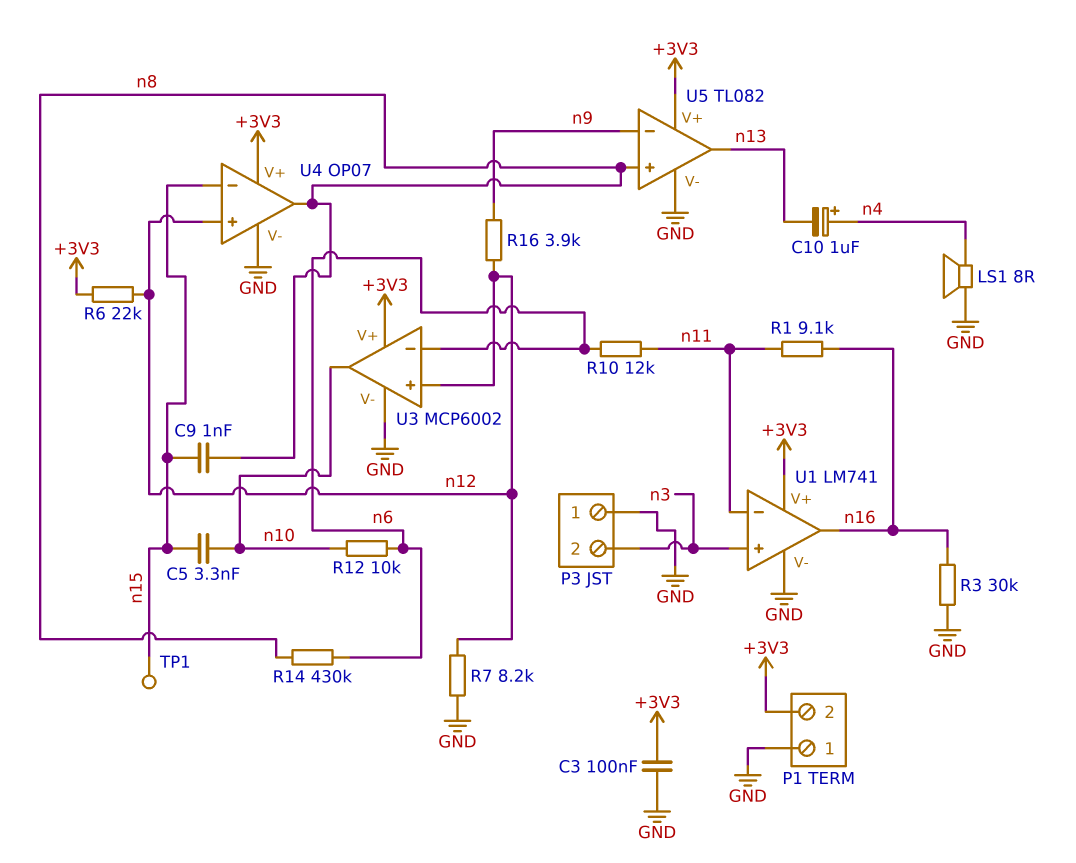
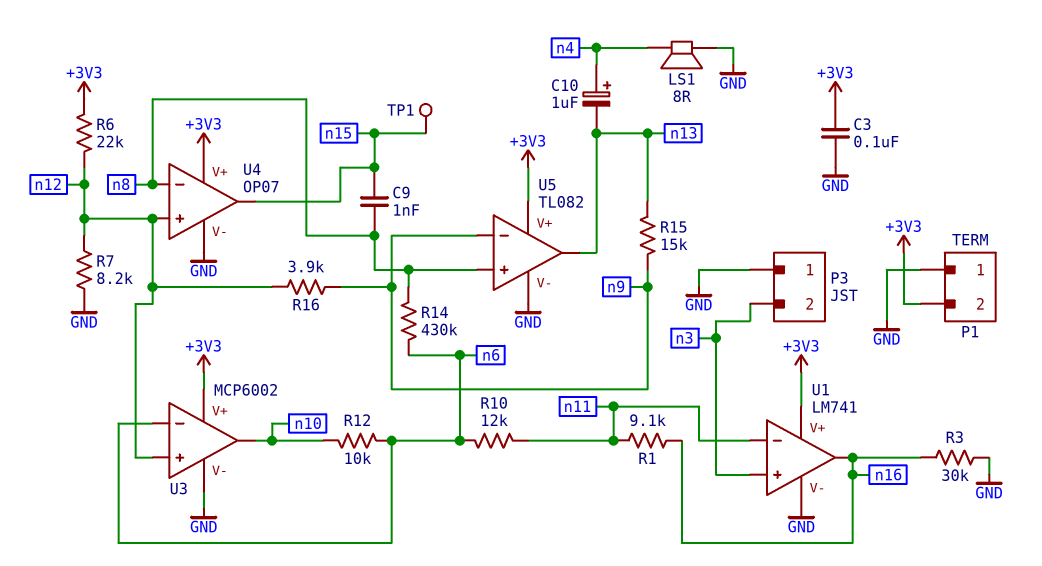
C5: 3.3nF (n10, n15) -> none
R15: none -> 15k (n9, n13)
U4 pin in-: n15 -> n8
U4 pin out: n8 -> n15

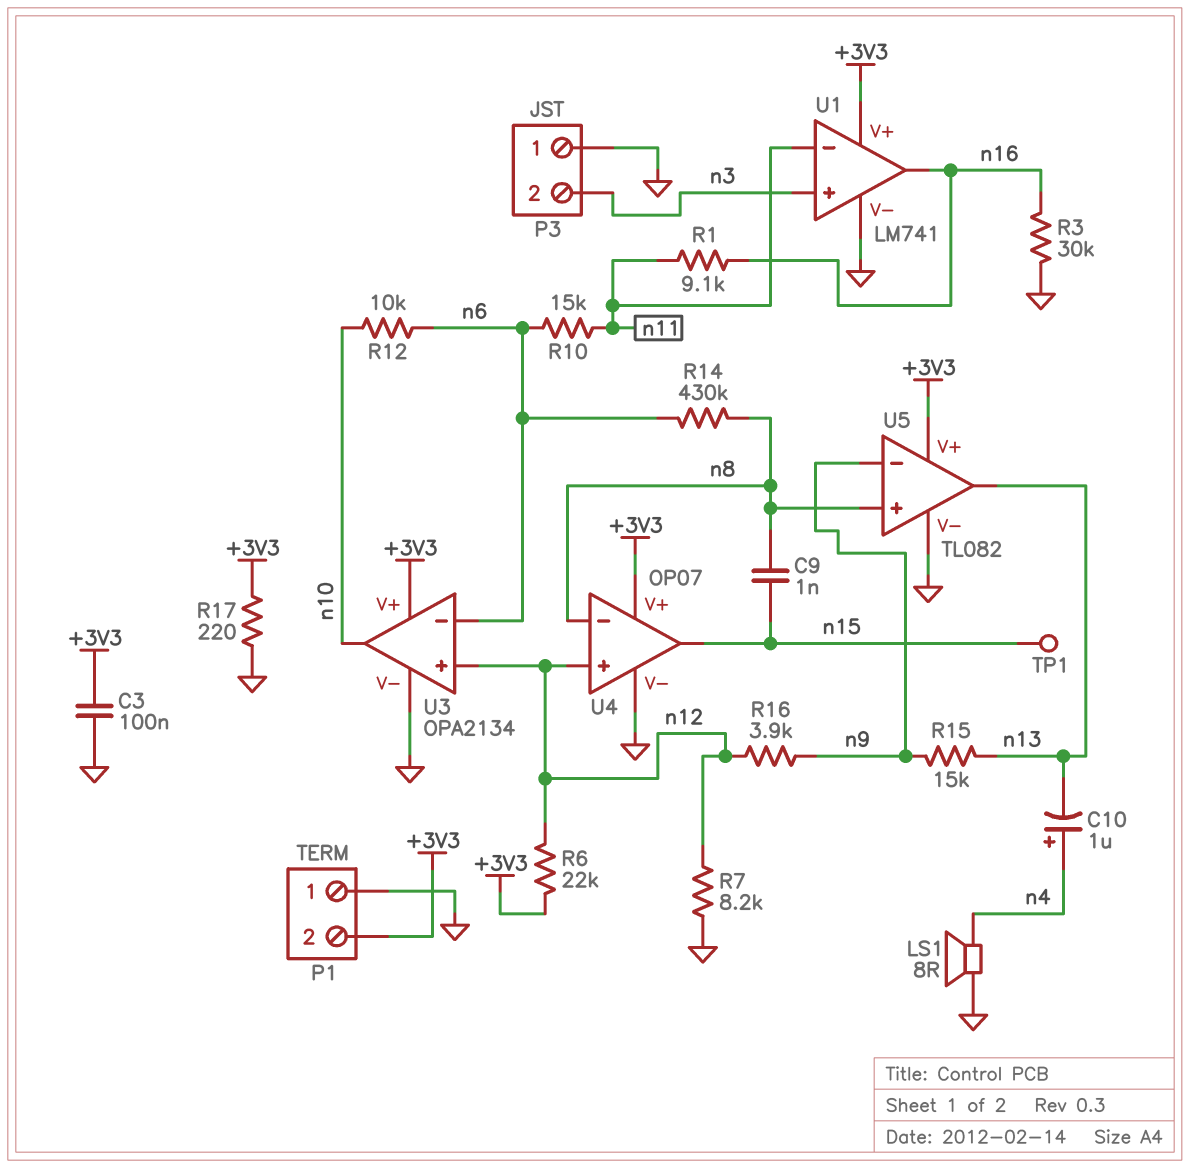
R10: 12k (n6, n11) -> 15k (n6, n11)
R17: none -> 220 (+3V3, GND)
U3: MCP6002 -> OPA2134

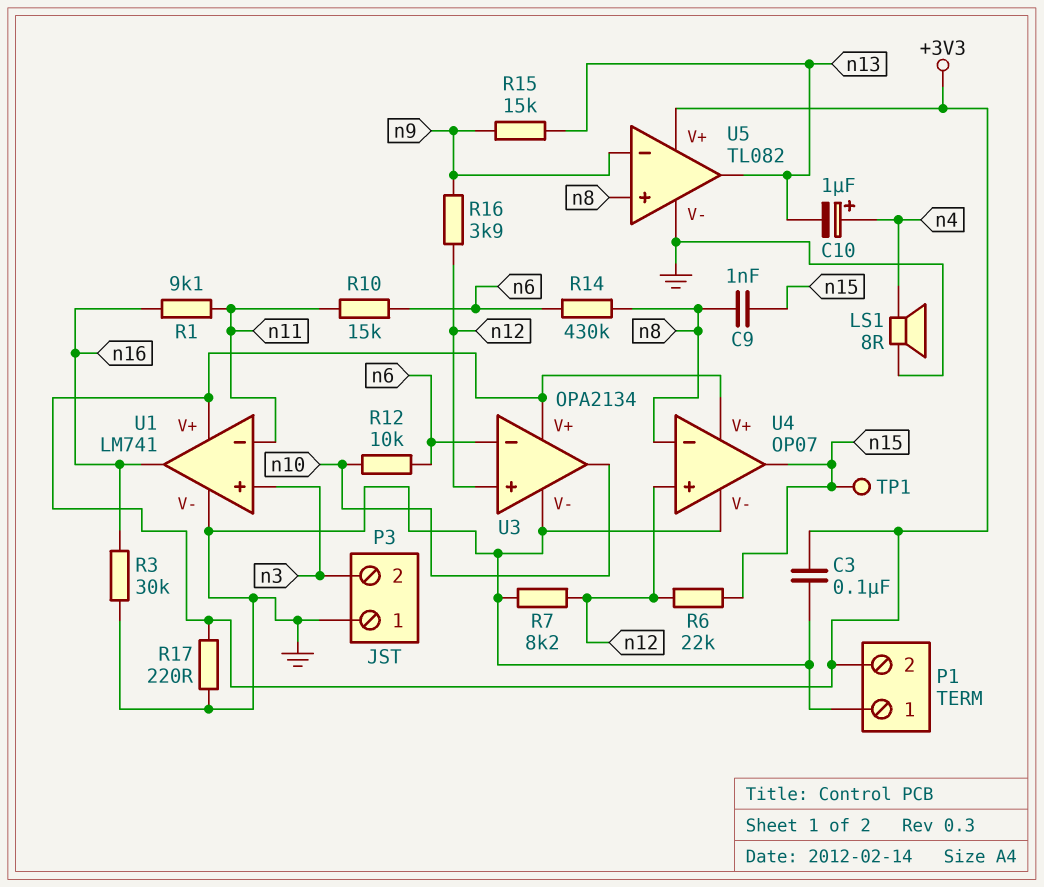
R6: 22k (+3V3, n12) -> 22k (n12, n15)

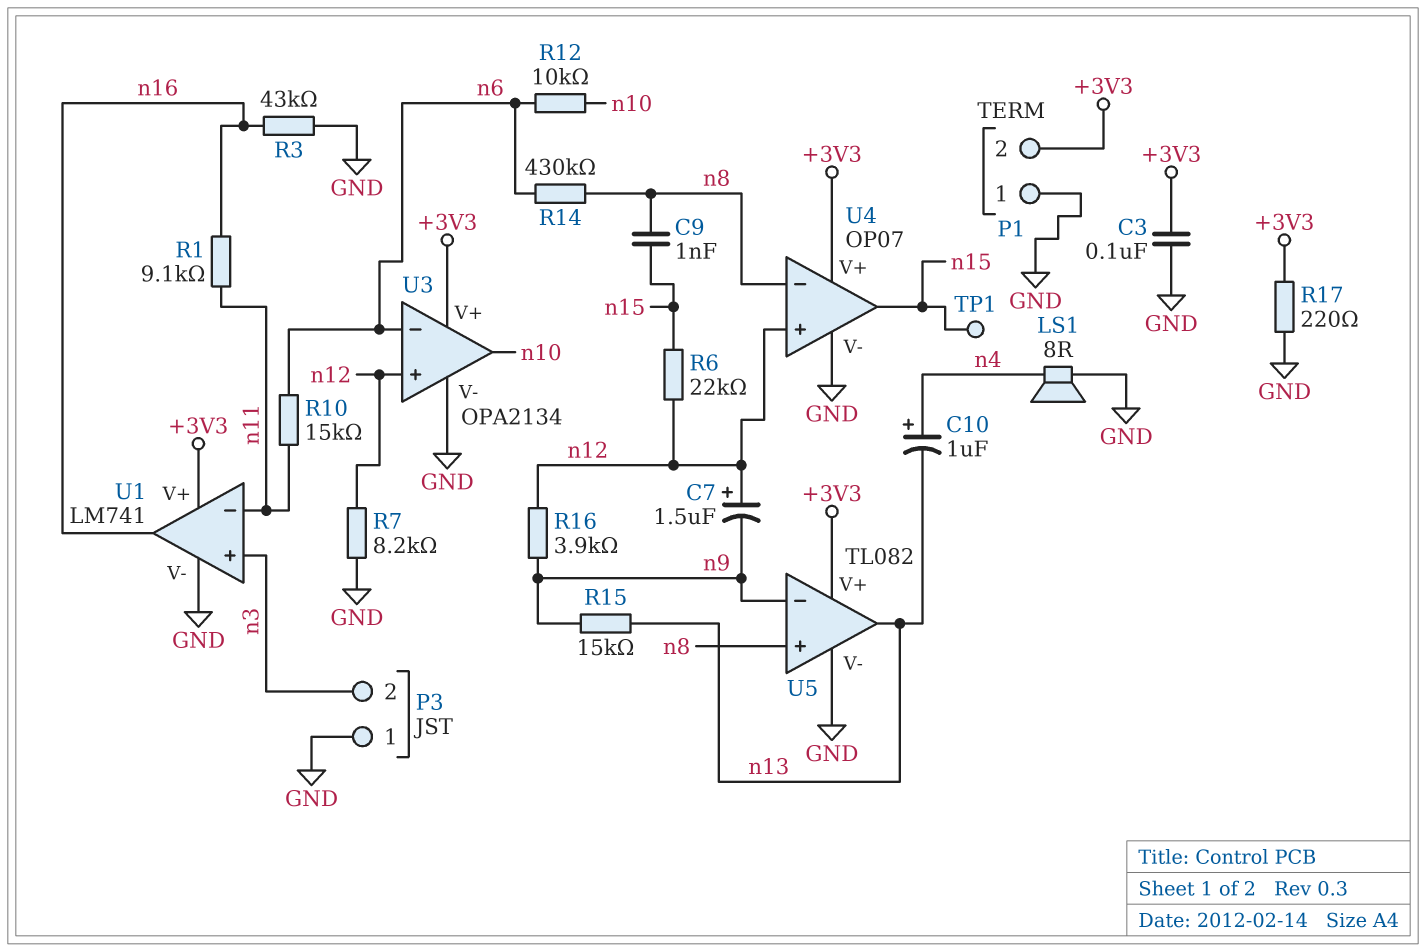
C7: none -> 1.5uF (plus n12, minus n9)
R3: 30k (GND, n16) -> 43k (GND, n16)

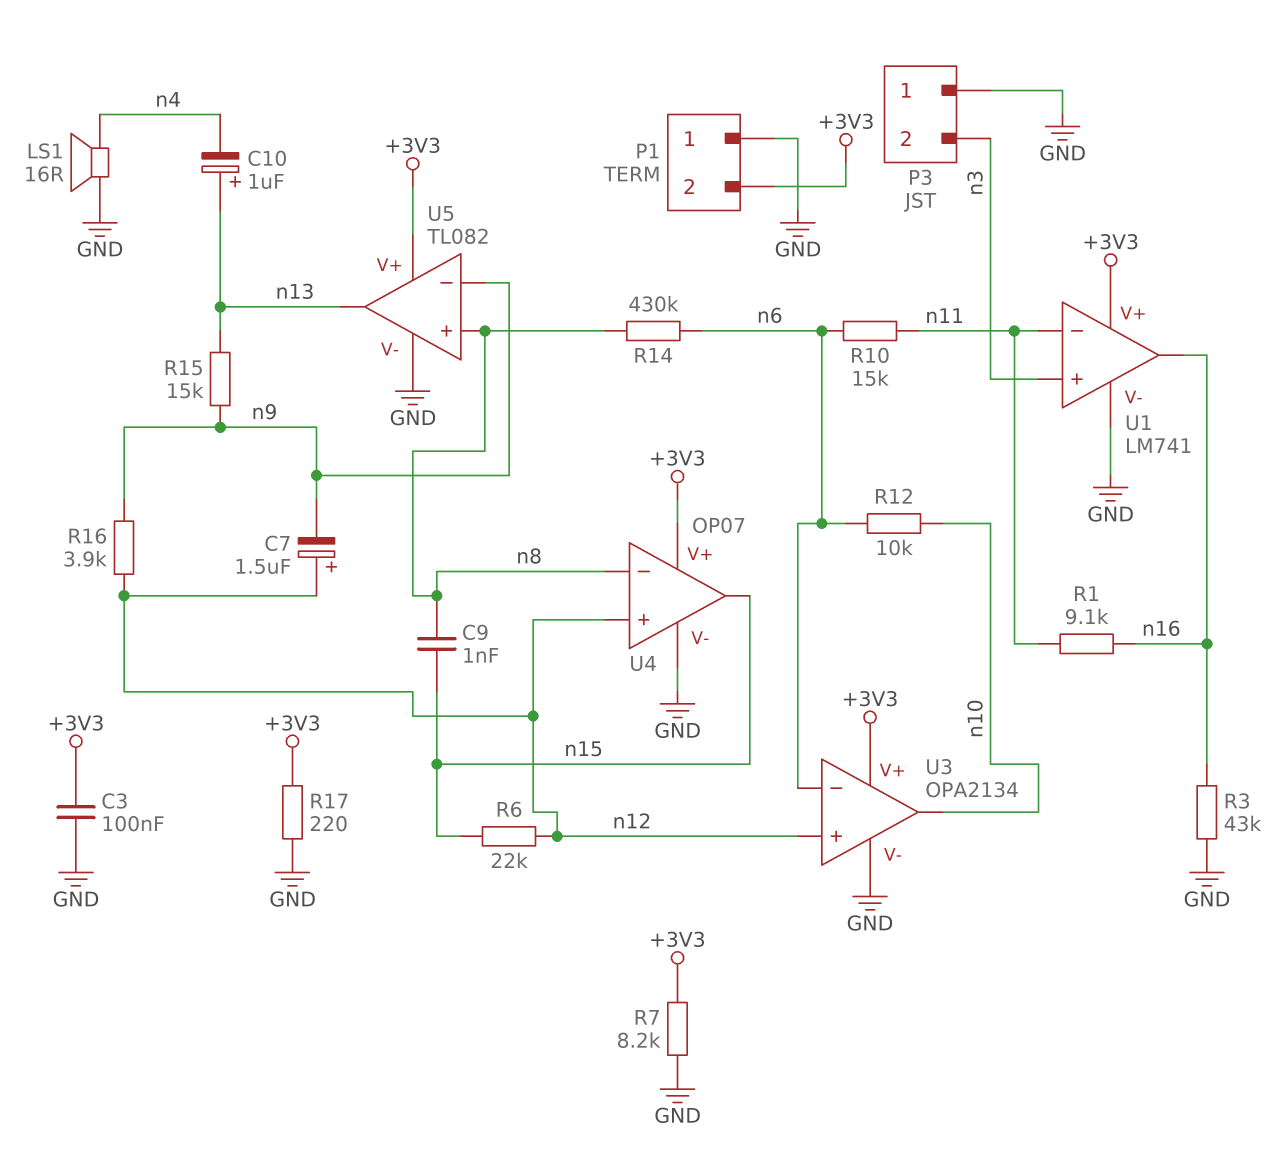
C10: 1uF (plus n4, minus n13) -> 1uF (plus n13, minus n4)
LS1: speaker 8R (GND, n4) -> speaker 16R (GND, n4)
R7: 8.2k (GND, n12) -> 8.2k (+3V3, GND)
TP1: test point (n15) -> none

